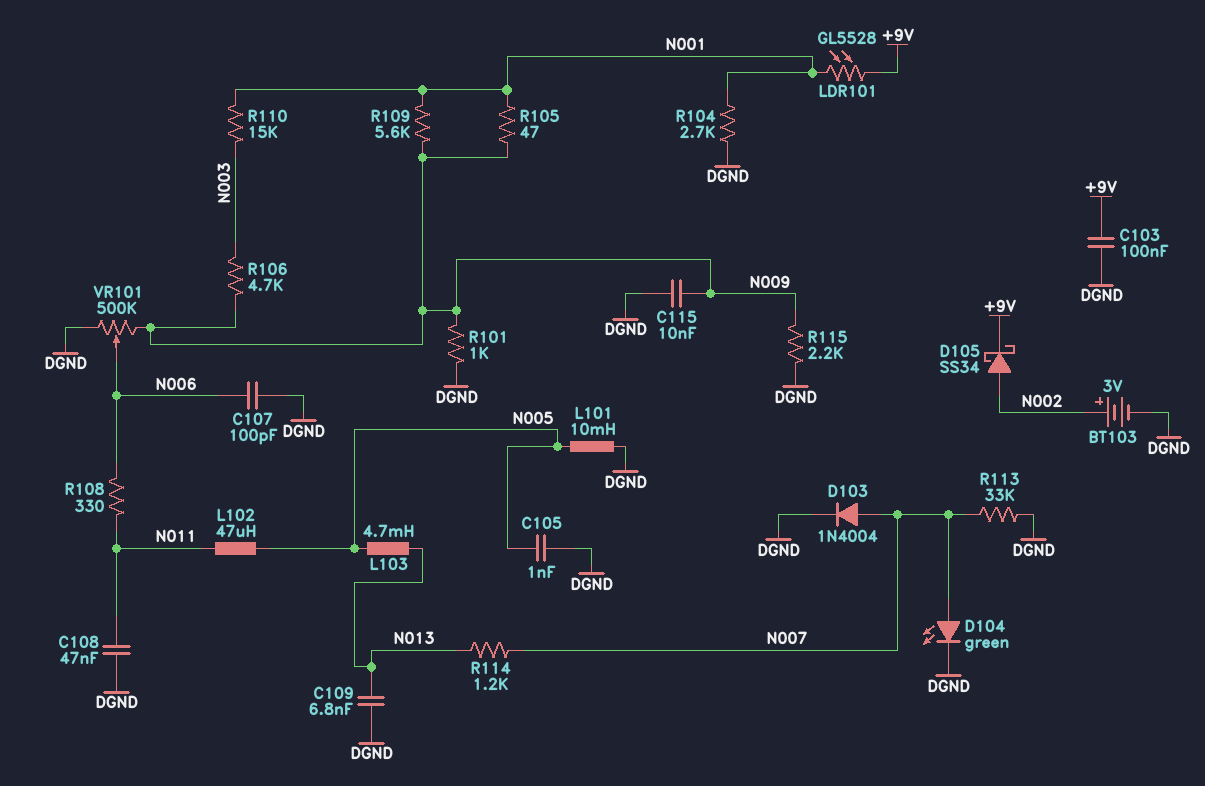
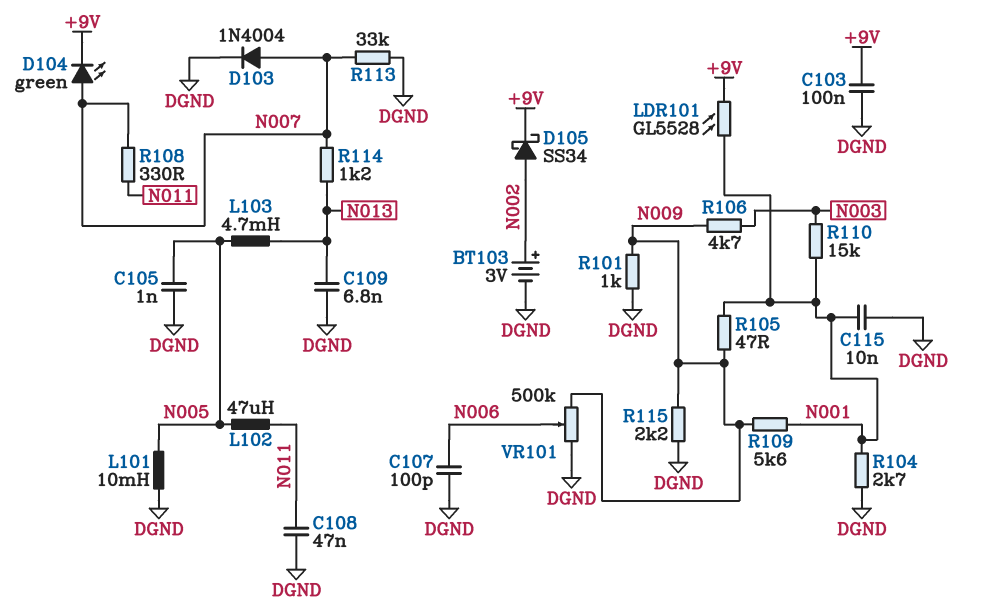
C115: 10nF (DGND, N009) -> 10nF (DGND, N001)
D104: LED green (A N007, K DGND) -> LED green (A N007, K +9V)
R108: 330 (N006, N011) -> 330 (N007, N011)

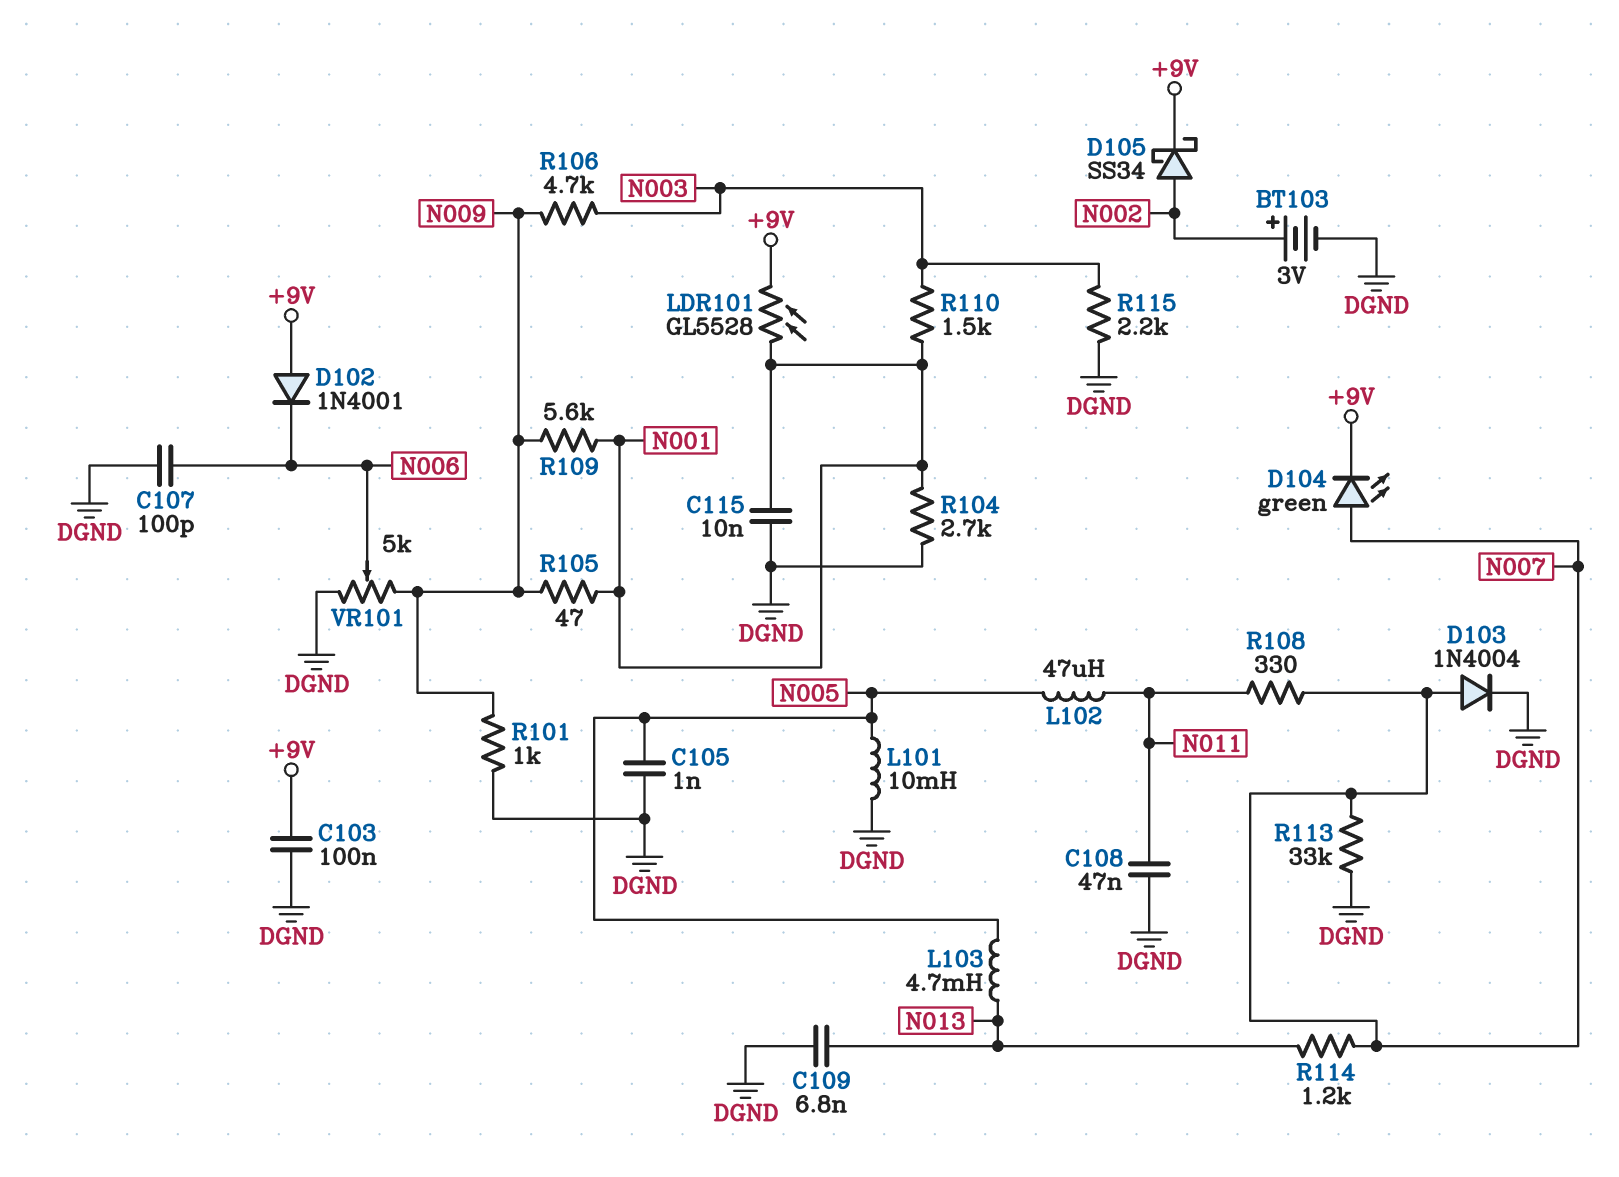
D102: none -> diode 1N4001 (A +9V, K N006)
R110: 15k (N001, N003) -> 1.5k (N001, N003)
R115: 2.2k (DGND, N009) -> 2.2k (DGND, N003)
VR101: 500k (DGND, N009, wiper N006) -> 5k (DGND, N009, wiper N006)

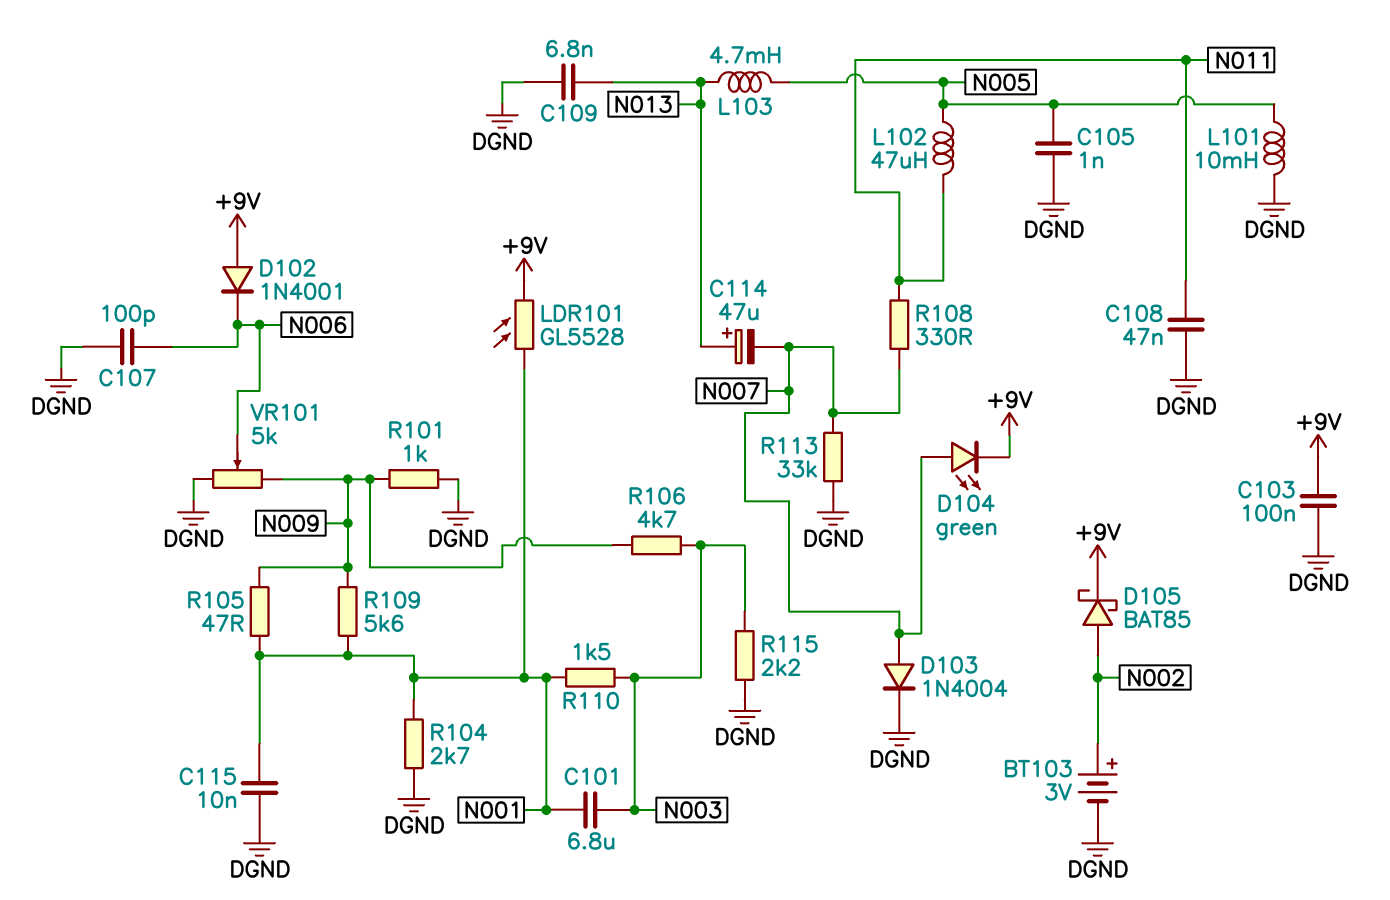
C101: none -> 6.8uF (N001, N003)
C114: none -> 47uF (plus N013, minus N007)
D105: schottky SS34 (A N002, K +9V) -> schottky BAT85 (A N002, K +9V)
R114: 1.2k (N007, N013) -> none

